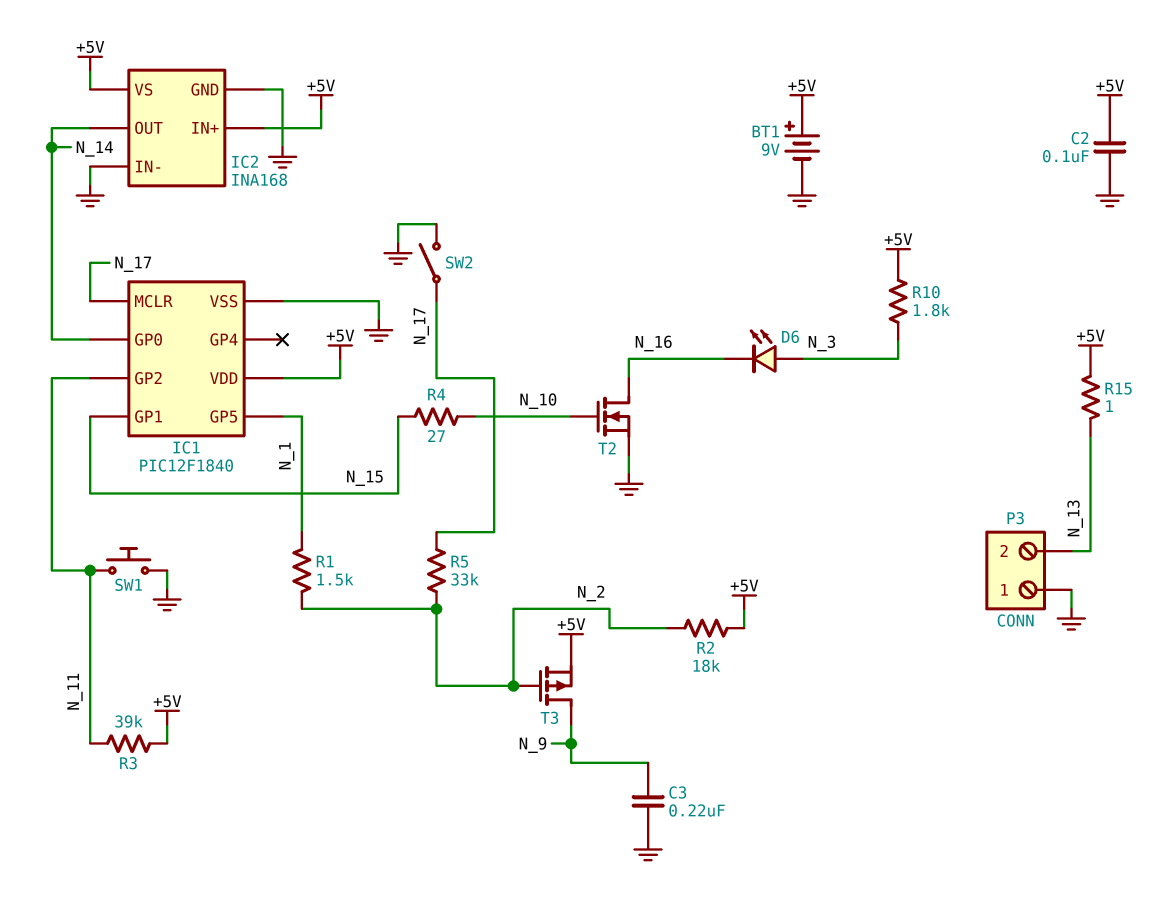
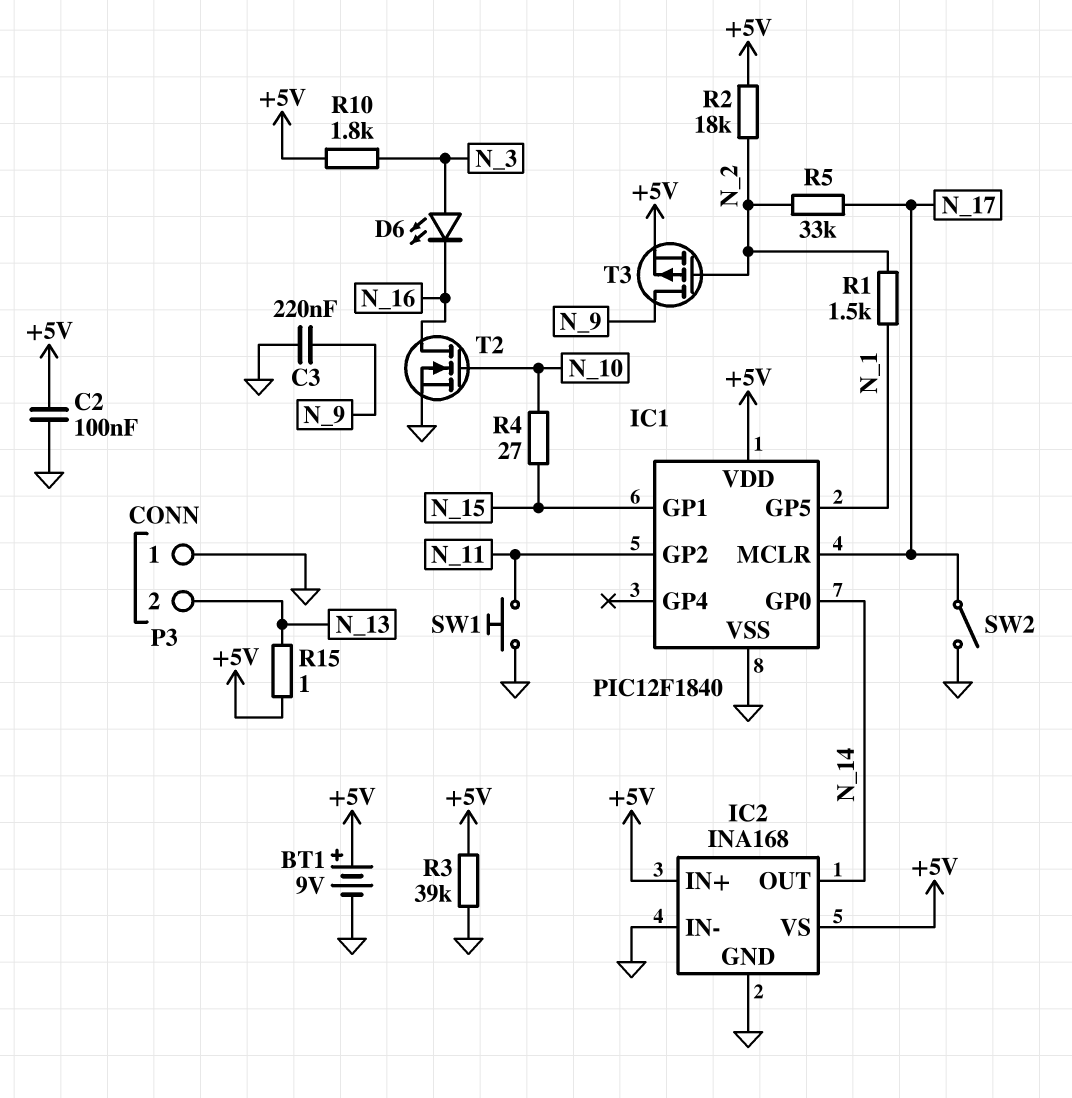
R3: 39k (+5V, N_11) -> 39k (+5V, GND)

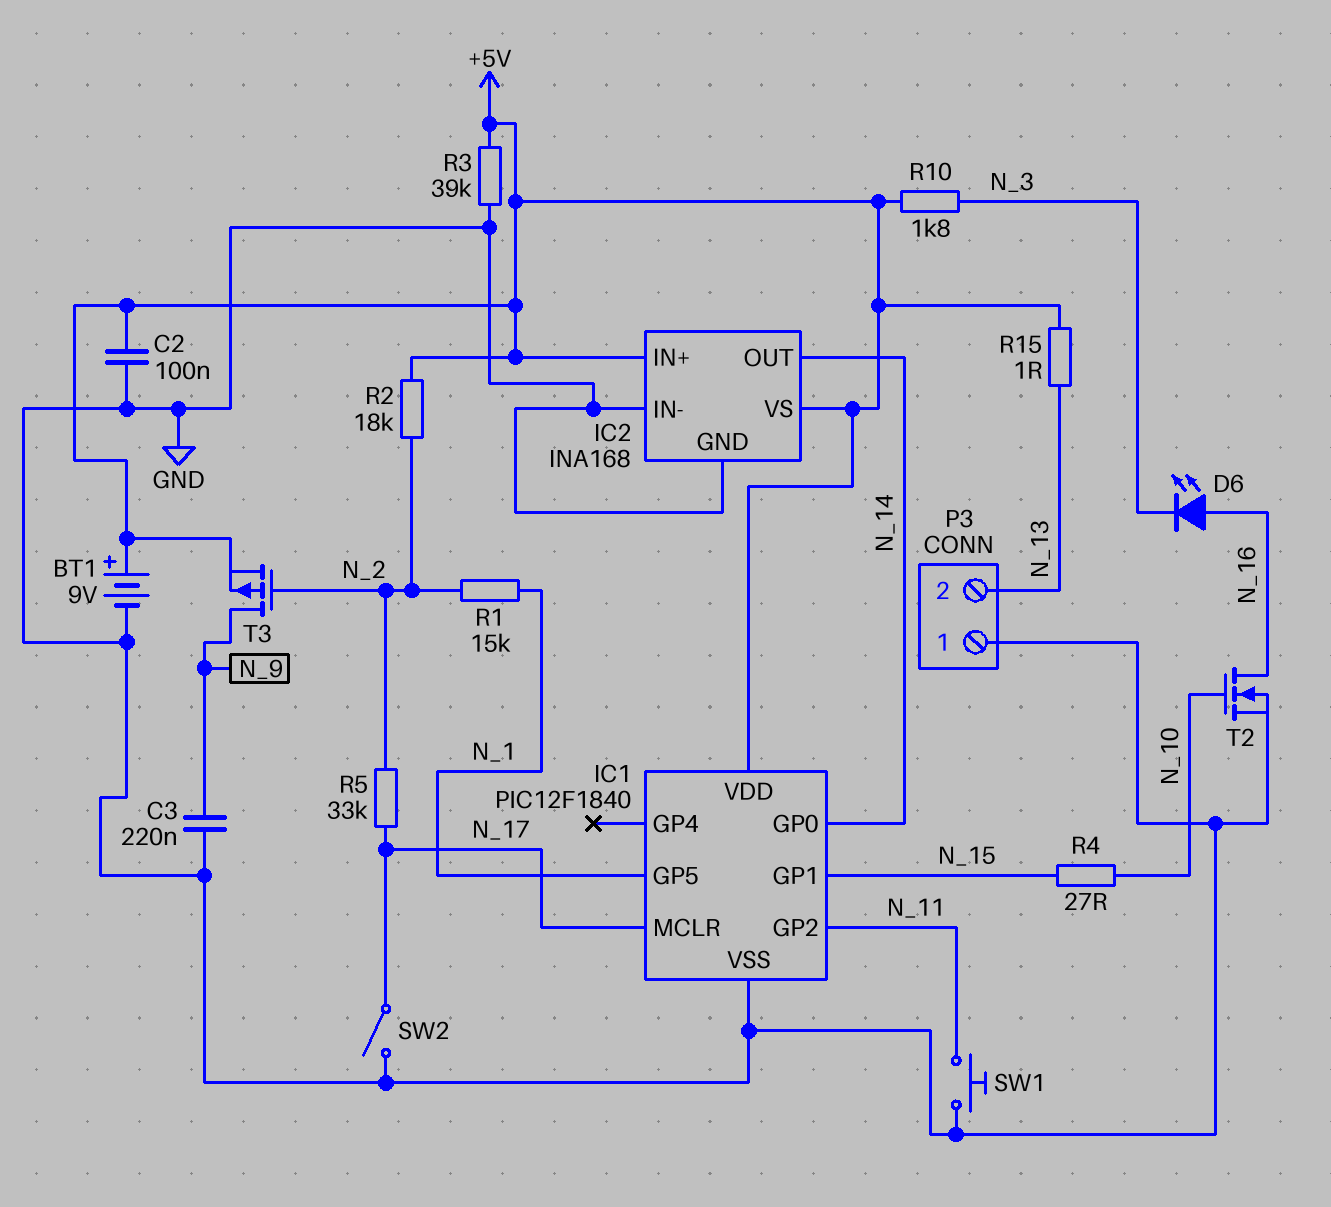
D6: LED (A N_3, K N_16) -> LED (A N_16, K N_3)
R1: 1.5k (N_1, N_2) -> 15k (N_1, N_2)

